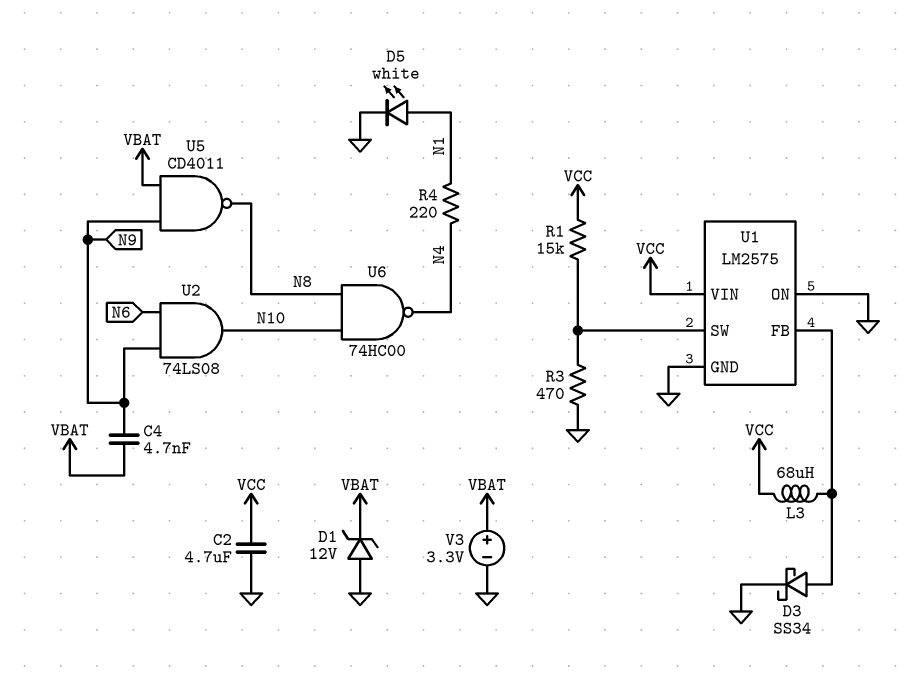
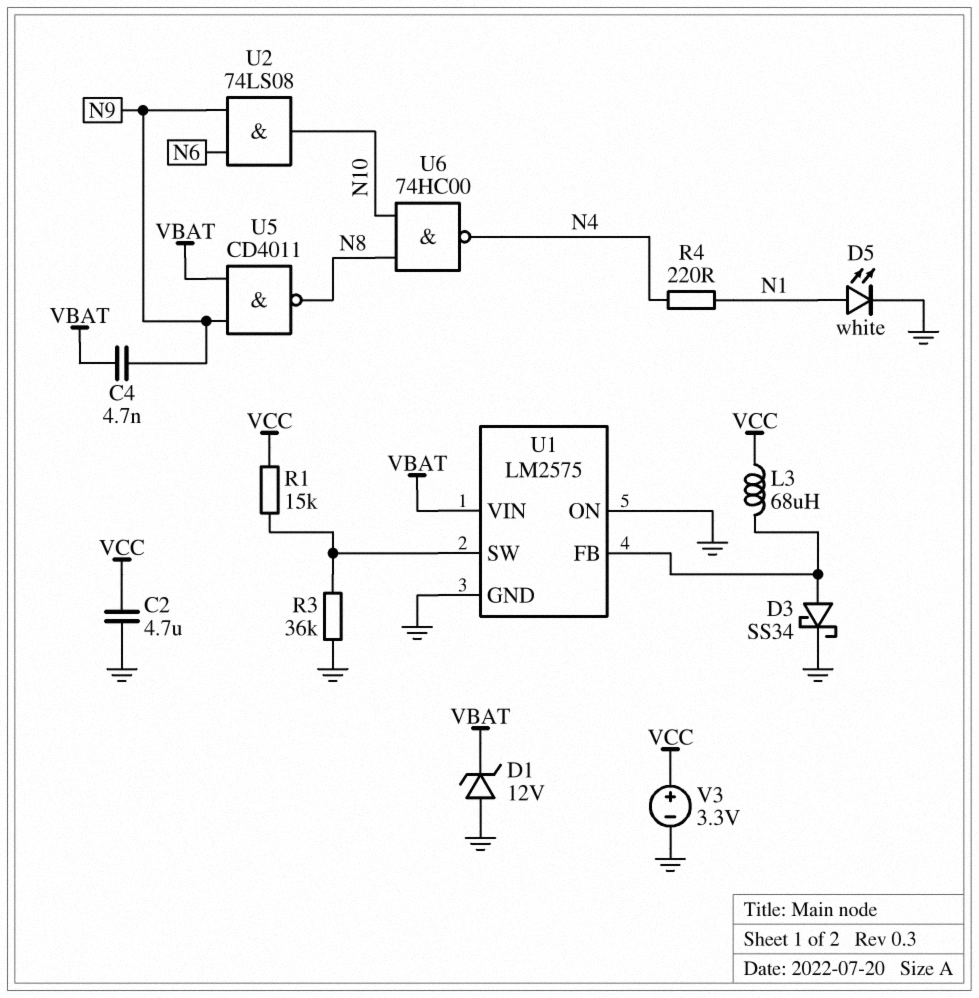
R3: 470 (GND, U1/SW) -> 36k (GND, U1/SW)
U1 pin VIN: VCC -> VBAT
V3: 3.3V (plus VBAT, minus GND) -> 3.3V (plus VCC, minus GND)

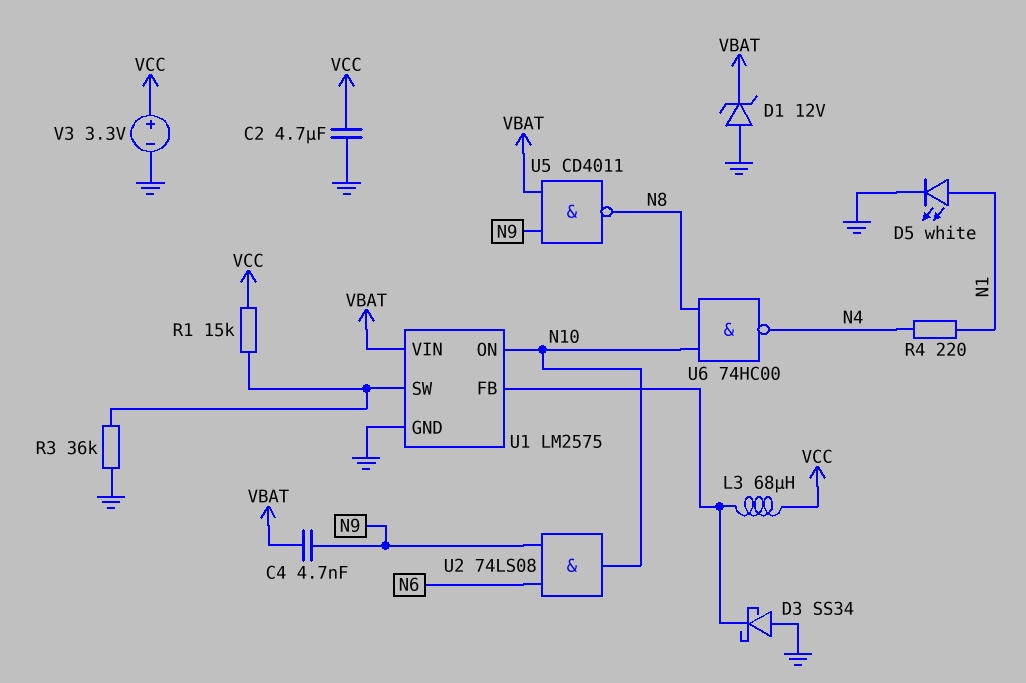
D3: schottky SS34 (A U1/FB, K GND) -> schottky SS34 (A GND, K U1/FB)
U1 pin ON: GND -> N10

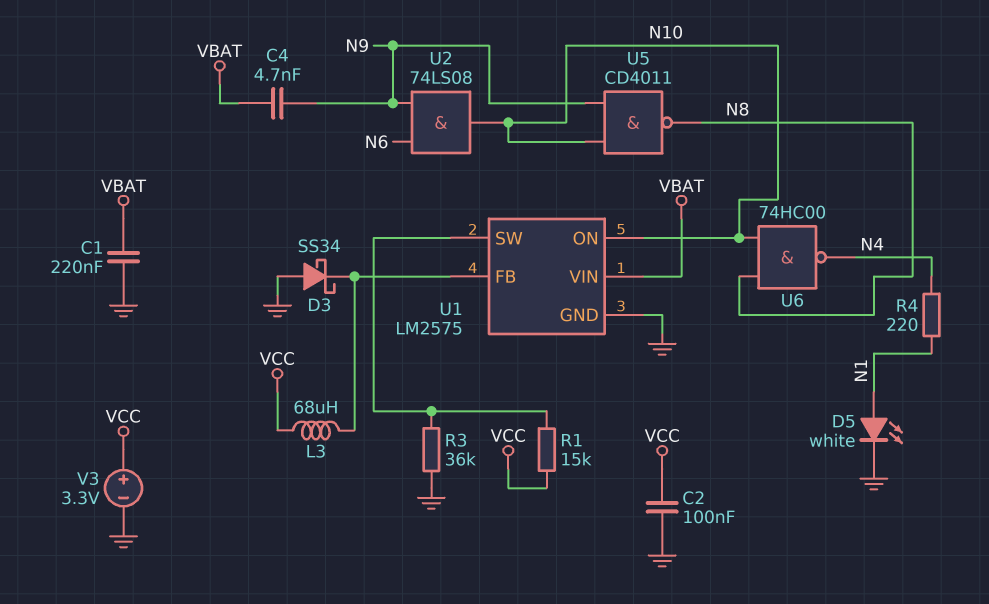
C1: none -> 220nF (GND, VBAT)
C2: 4.7uF (GND, VCC) -> 100nF (GND, VCC)
D1: zener 12V (A GND, K VBAT) -> none
U5: NAND CD4011 (in N9, in VBAT, out N8) -> NAND CD4011 (in N9, in N10, out N8)

